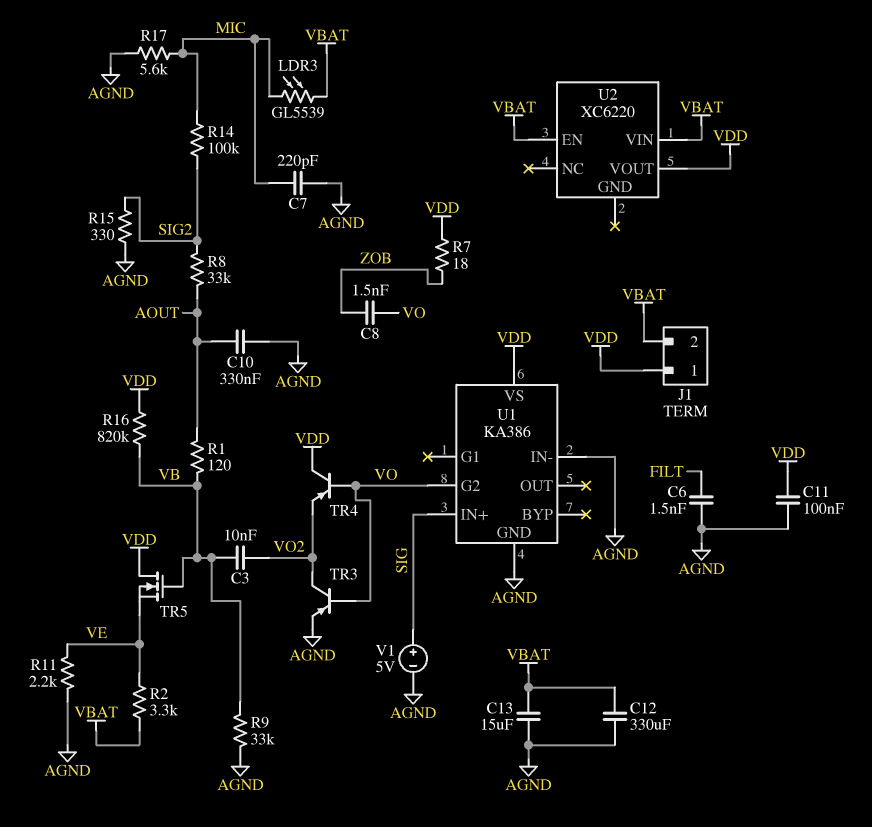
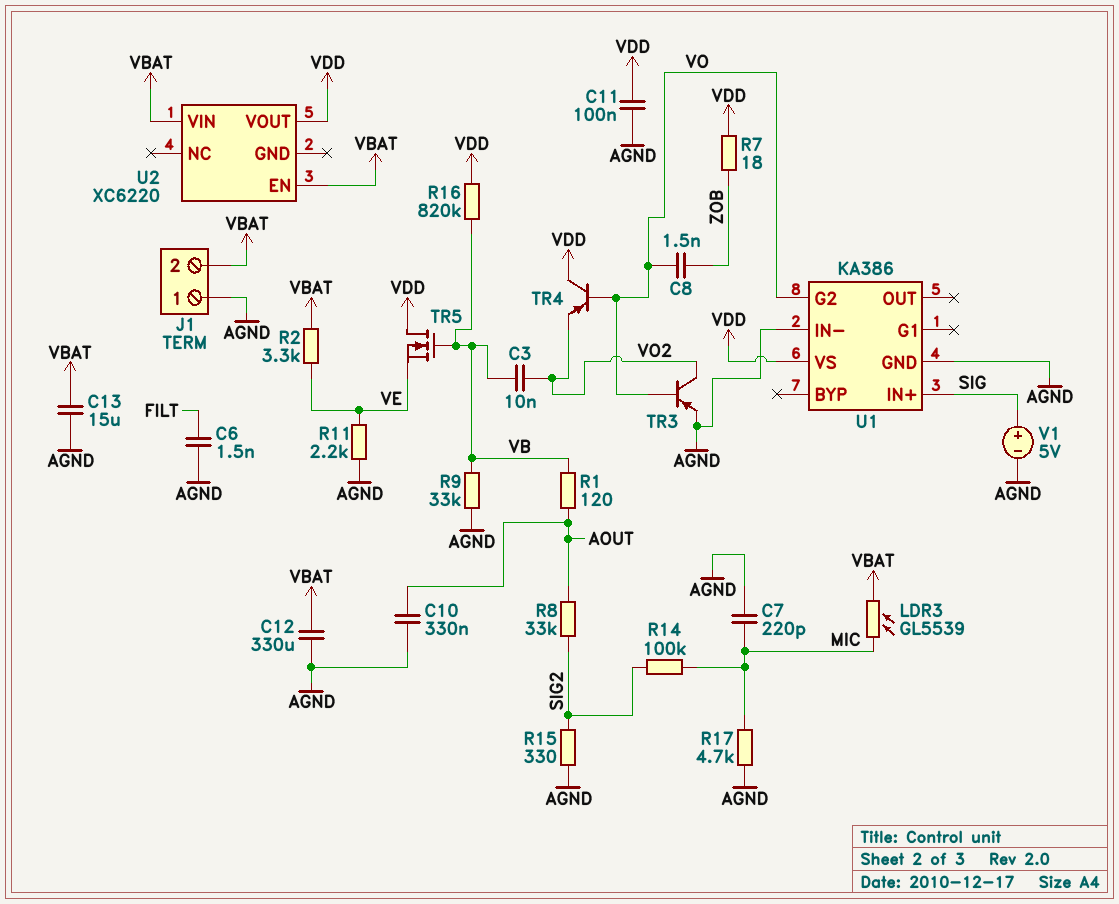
J1 pin 1: VDD -> AGND
R17: 5.6k (AGND, MIC) -> 4.7k (AGND, MIC)

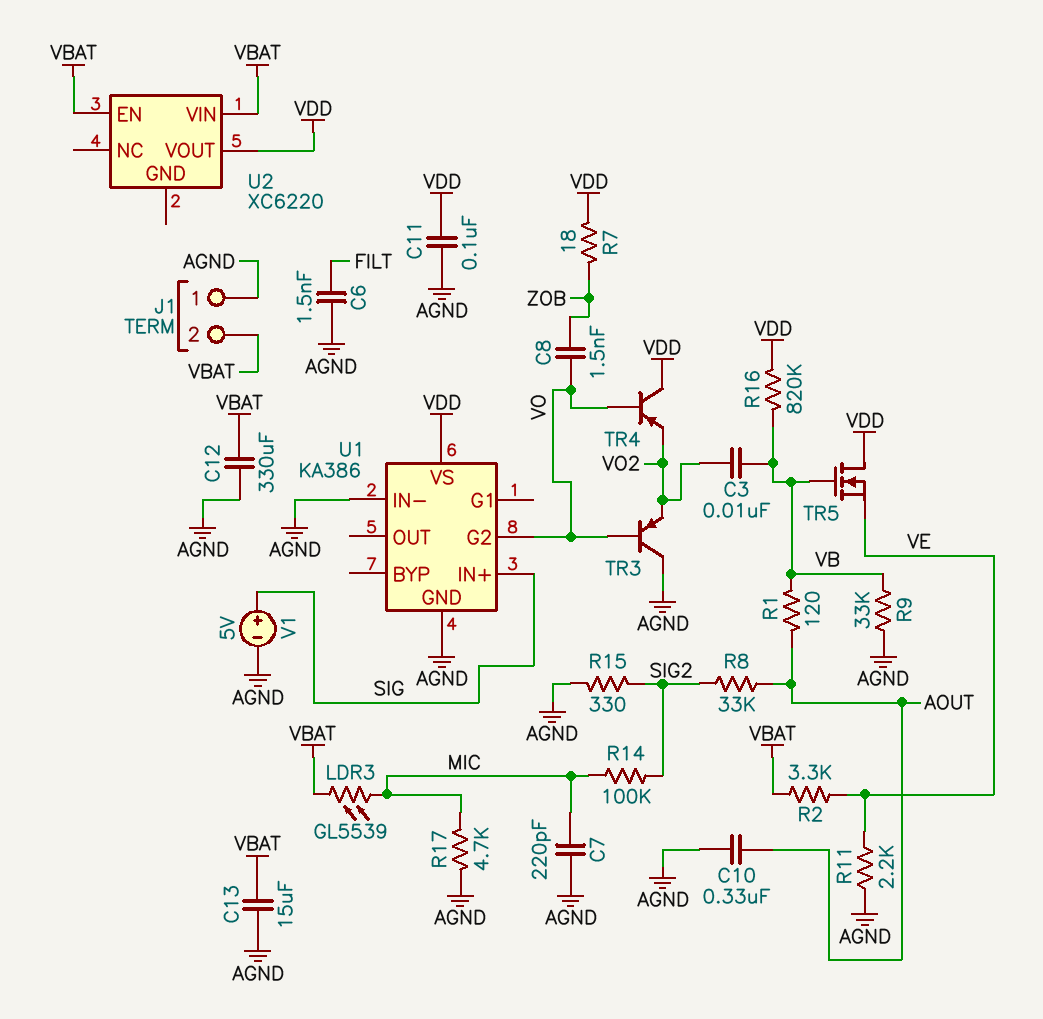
TR3: PNP (B VO, C VO2, E AGND) -> PNP (B VO, C AGND, E VO2)

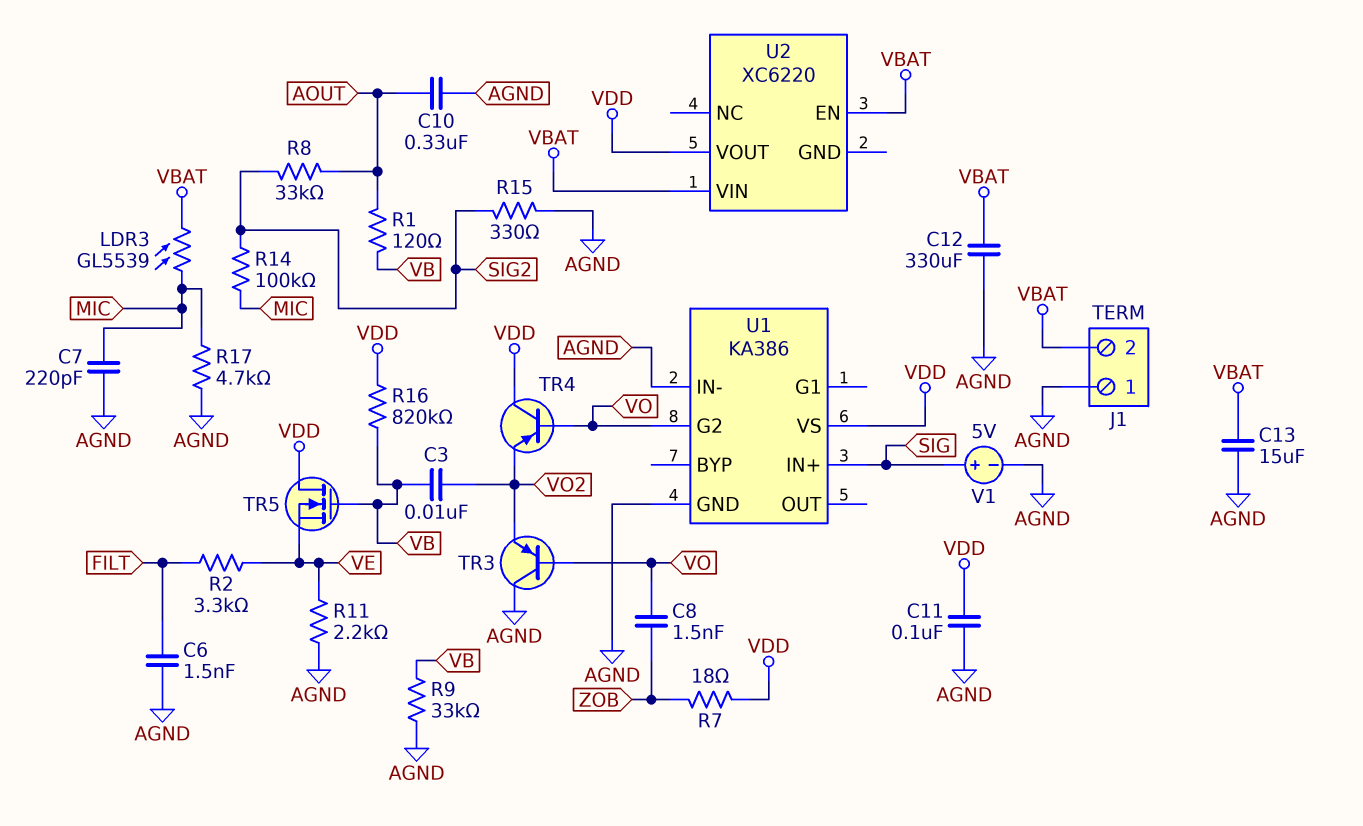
R2: 3.3k (VBAT, VE) -> 3.3k (FILT, VE)

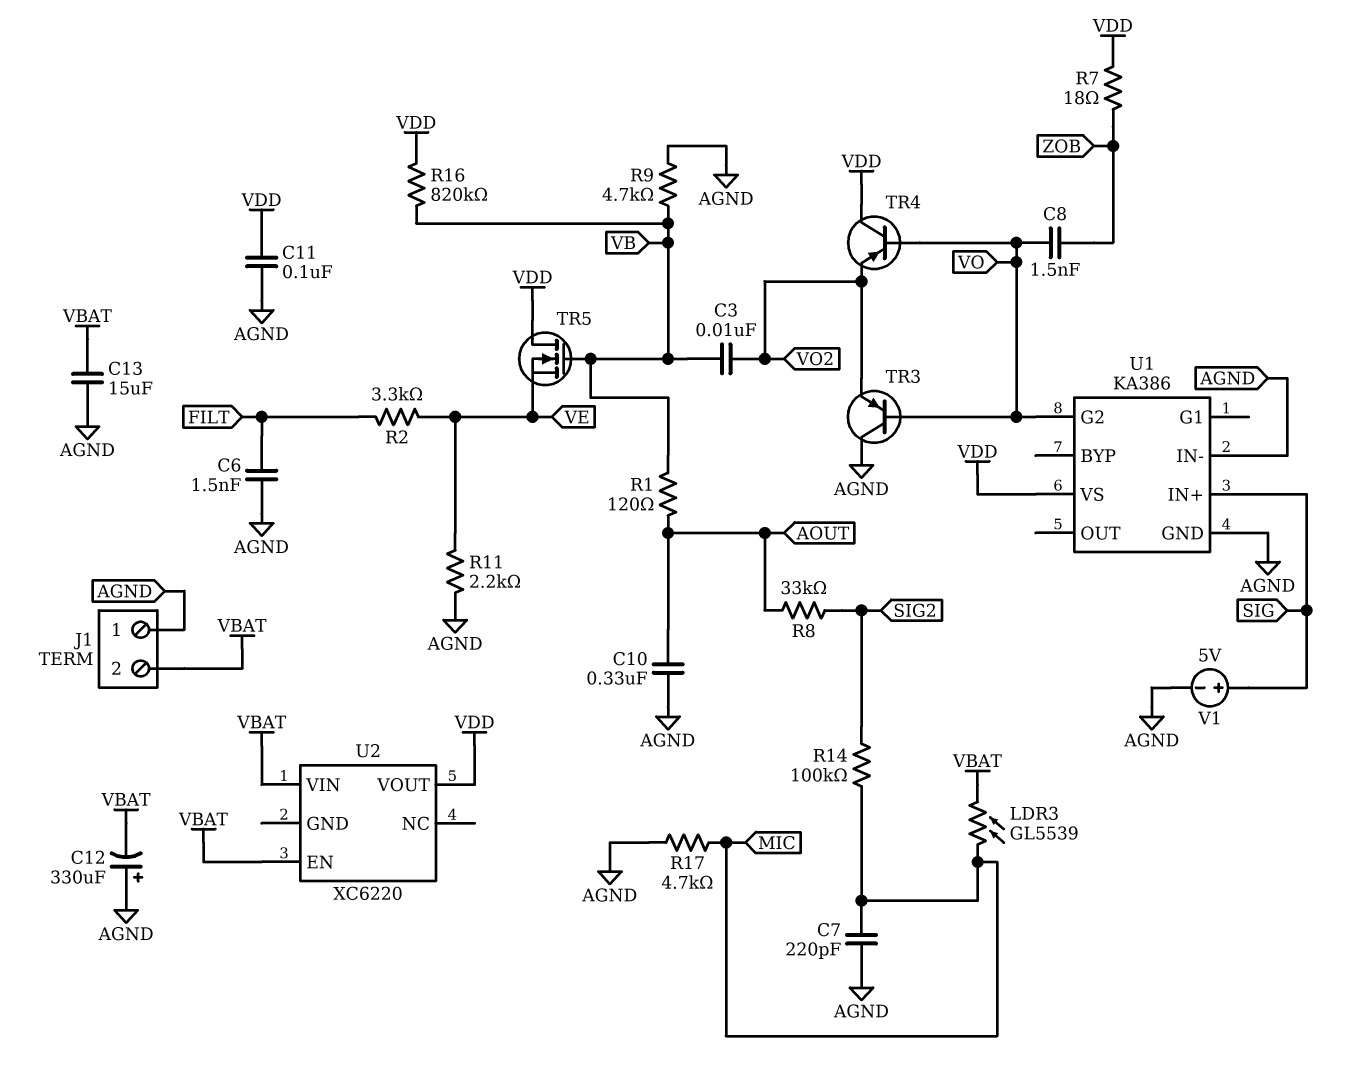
C12: 330uF (AGND, VBAT) -> 330uF (plus AGND, minus VBAT)
R9: 33k (AGND, VB) -> 4.7k (AGND, VB)
R15: 330 (AGND, SIG2) -> none

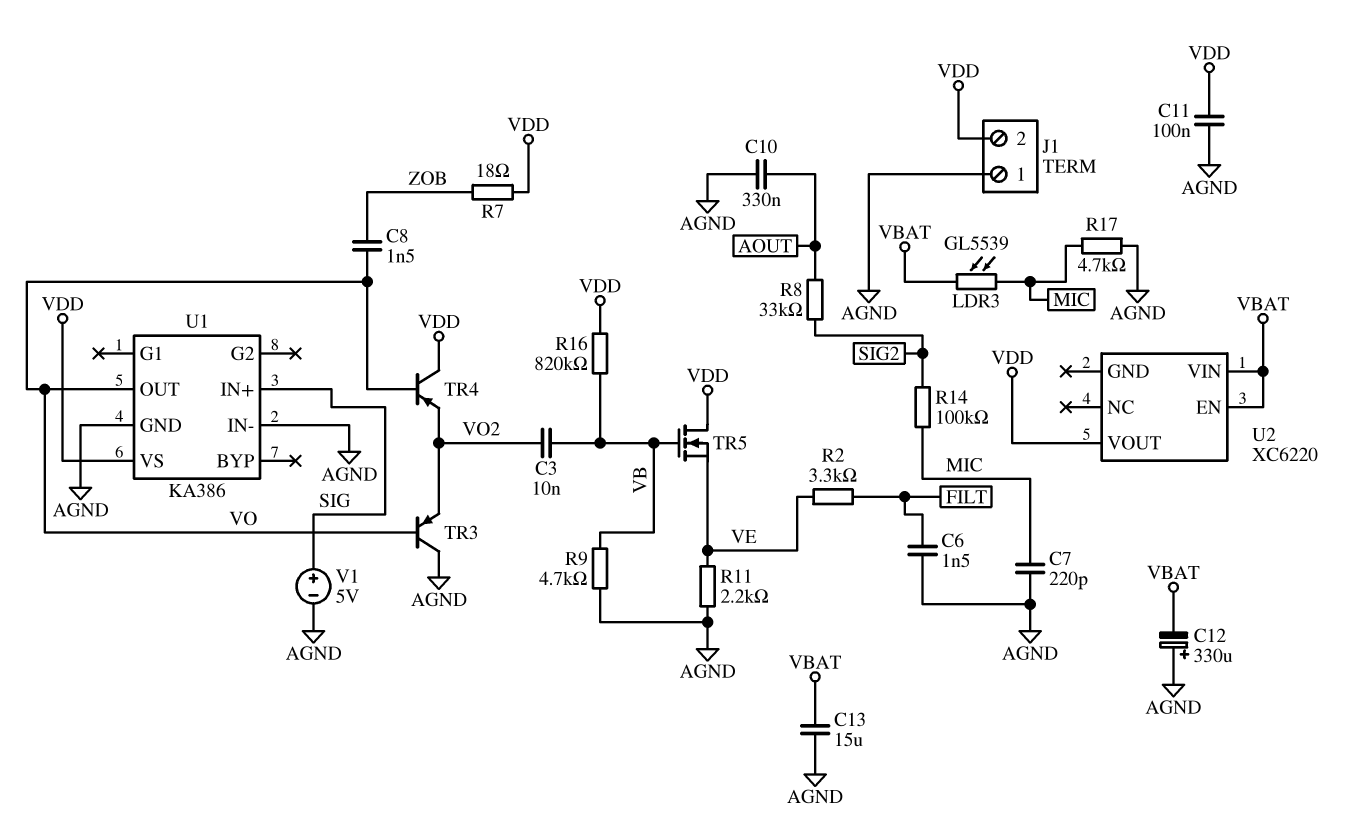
J1 pin 2: VBAT -> VDD
R1: 120 (AOUT, VB) -> none
U1 pin G2: VO -> none
U1 pin OUT: none -> VO

